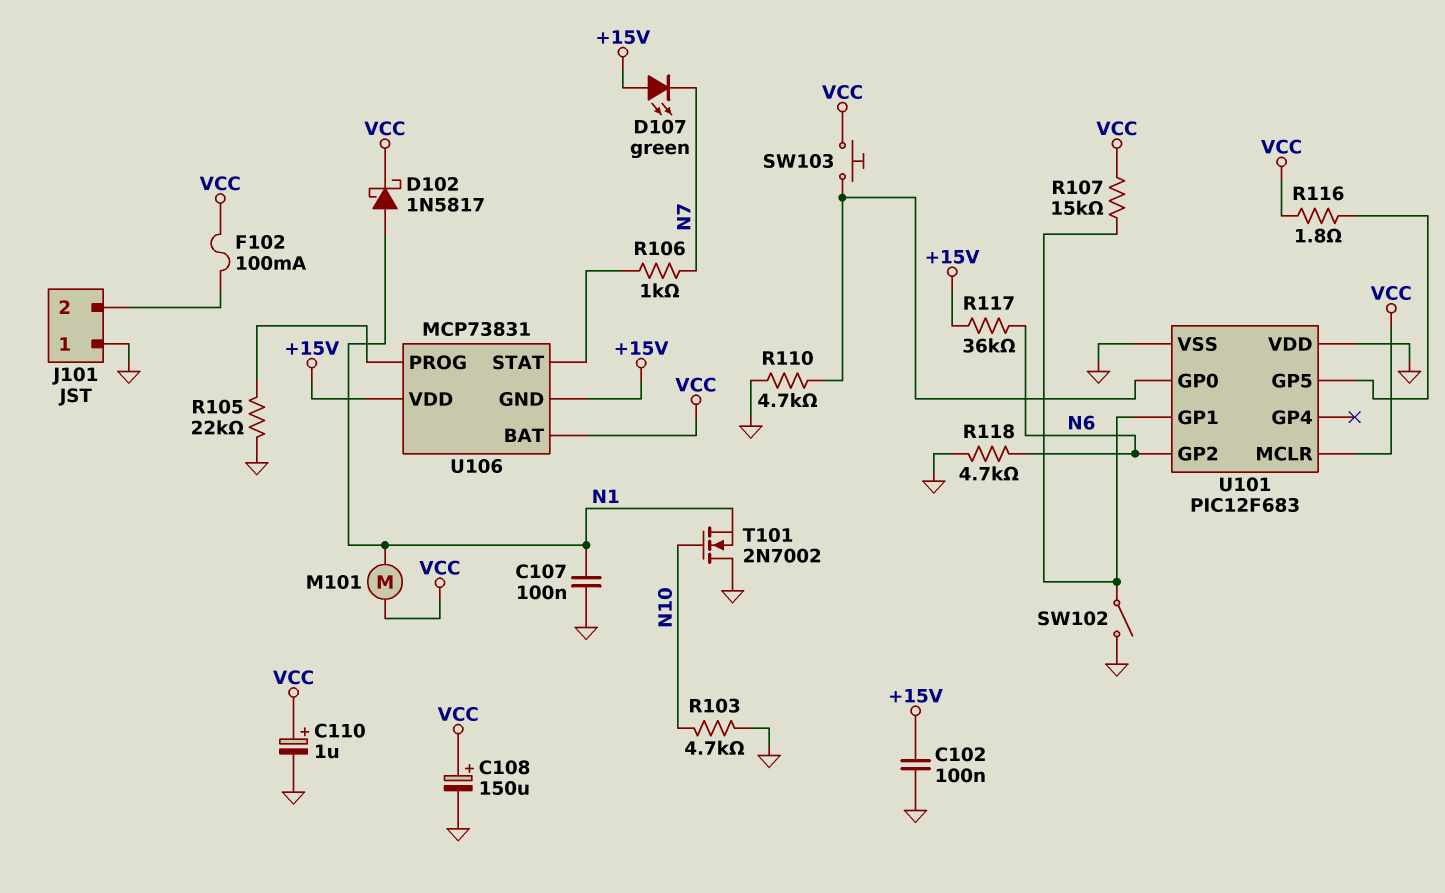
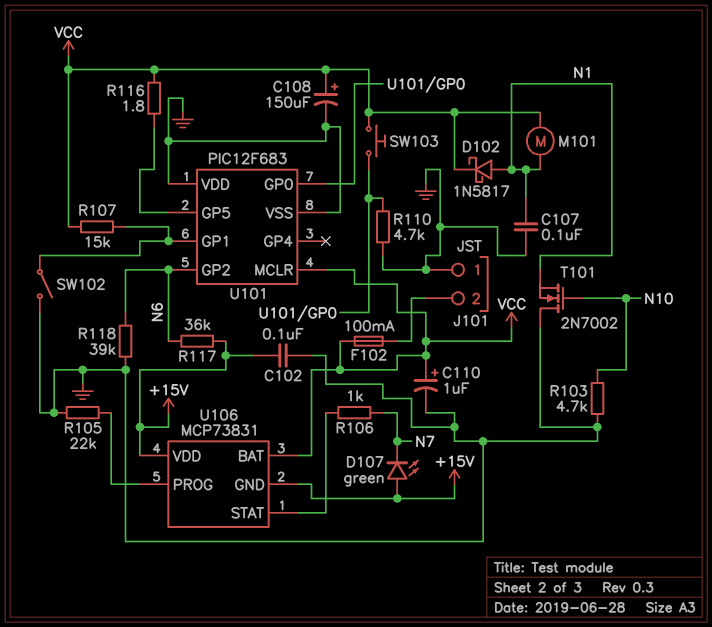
R118: 4.7k (GND, N6) -> 39k (GND, N6)

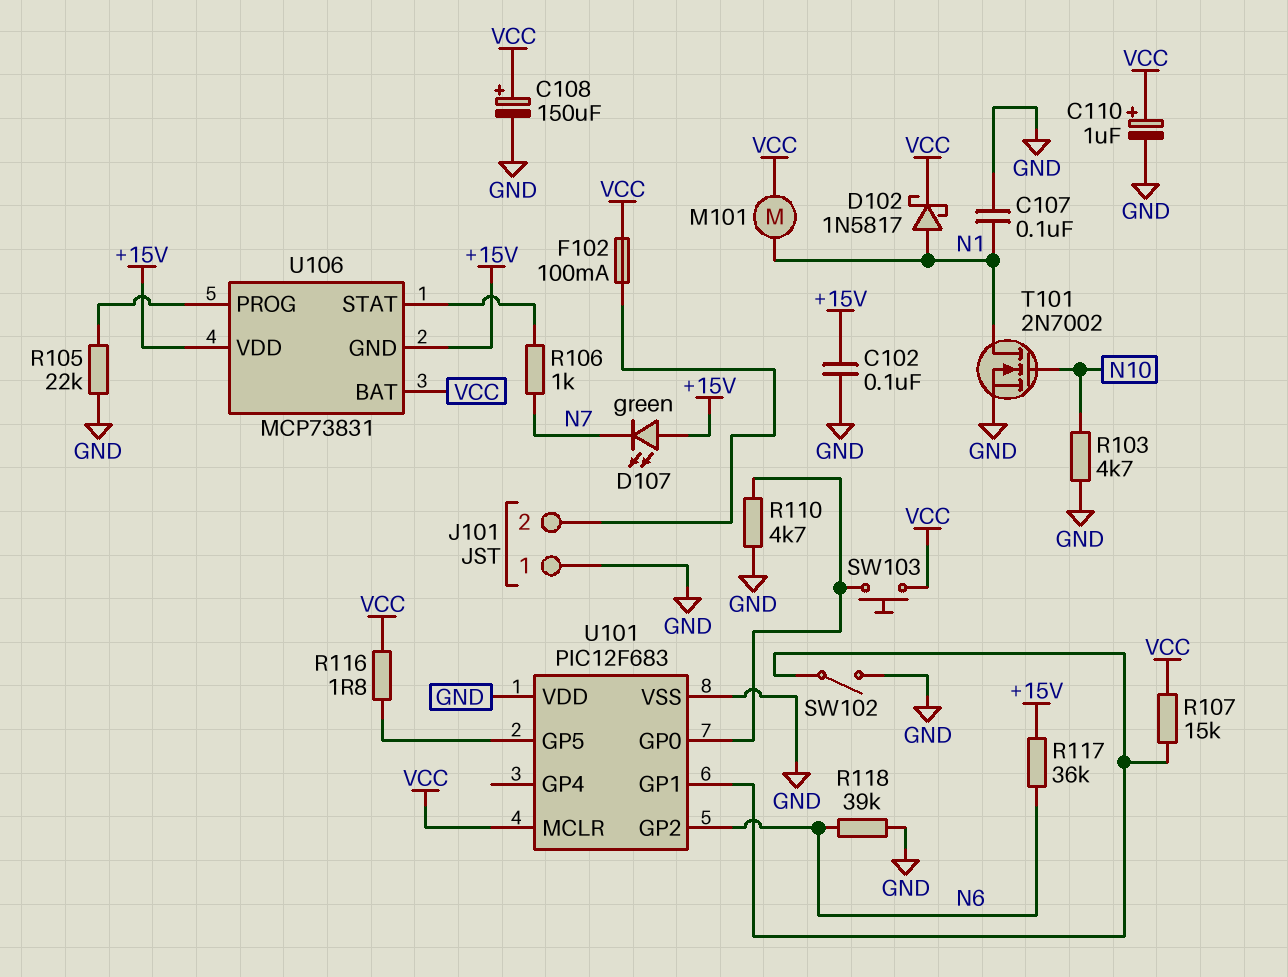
T101: NMOS 2N7002 (G N10, D GND, S N1) -> NMOS 2N7002 (G N10, D N1, S GND)

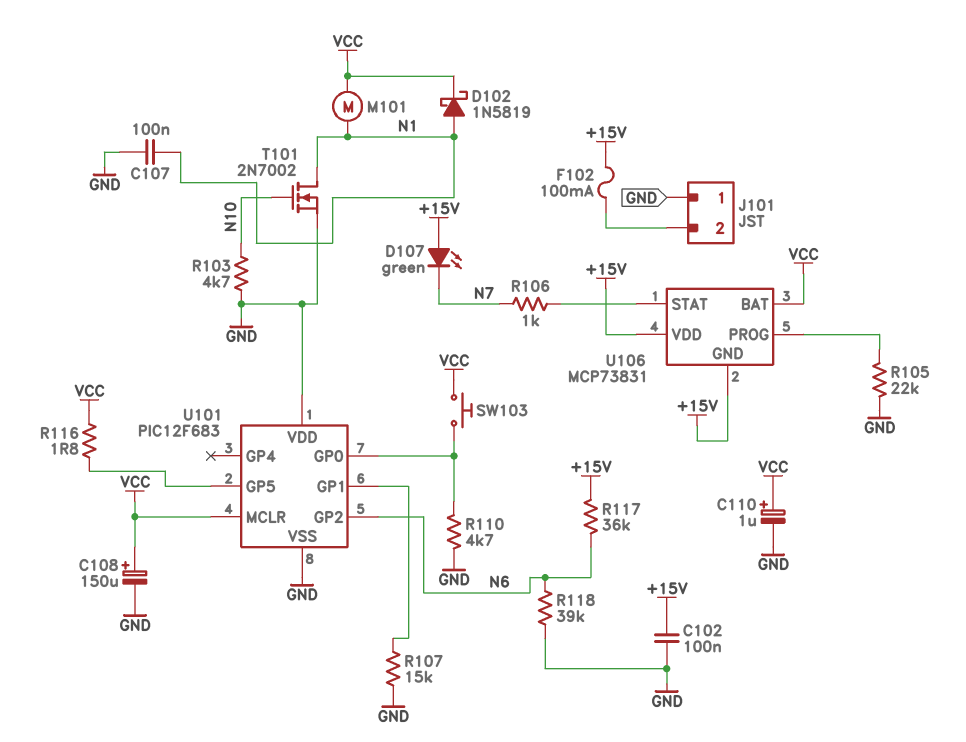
D102: schottky 1N5817 (A N1, K VCC) -> schottky 1N5819 (A N1, K VCC)
F102: 100mA (J101/2, VCC) -> 100mA (+15V, J101/2)
R107: 15k (U101/GP1, VCC) -> 15k (GND, U101/GP1)
SW102: switch (GND, U101/GP1) -> none

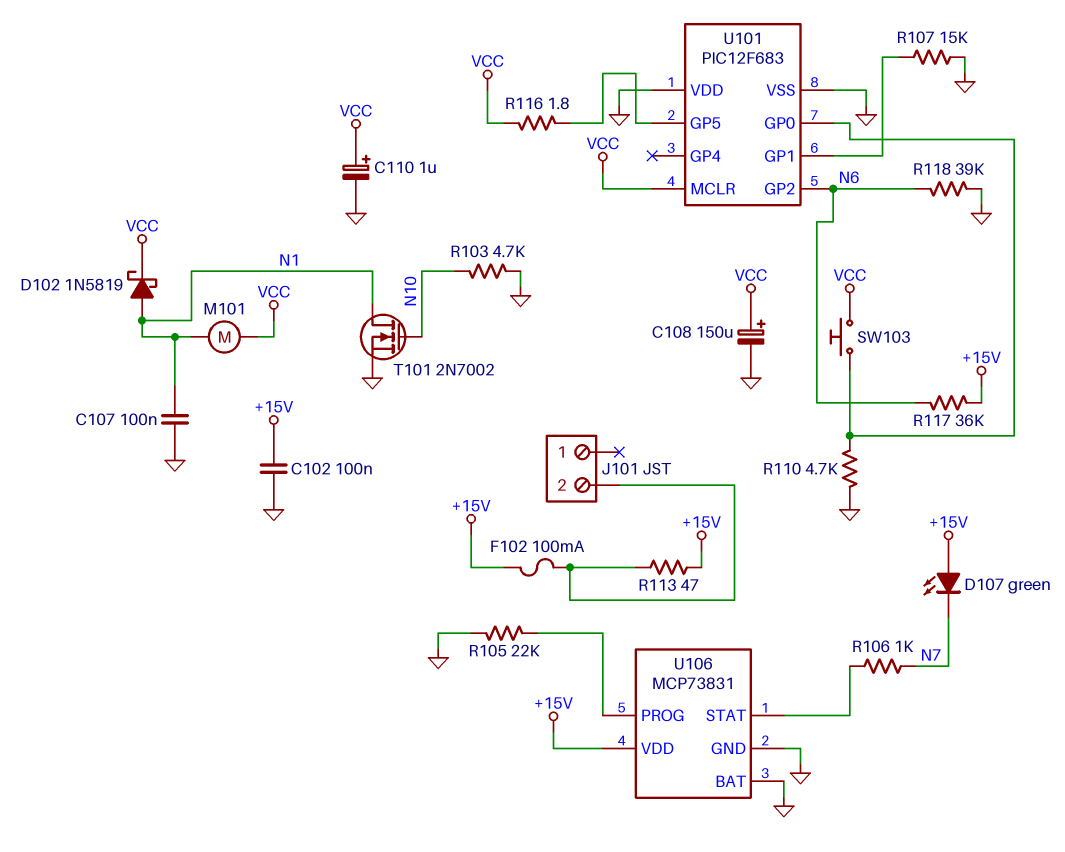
J101 pin 1: GND -> none
R113: none -> 47 (+15V, J101/2)
U106 pin BAT: VCC -> GND
U106 pin GND: +15V -> GND

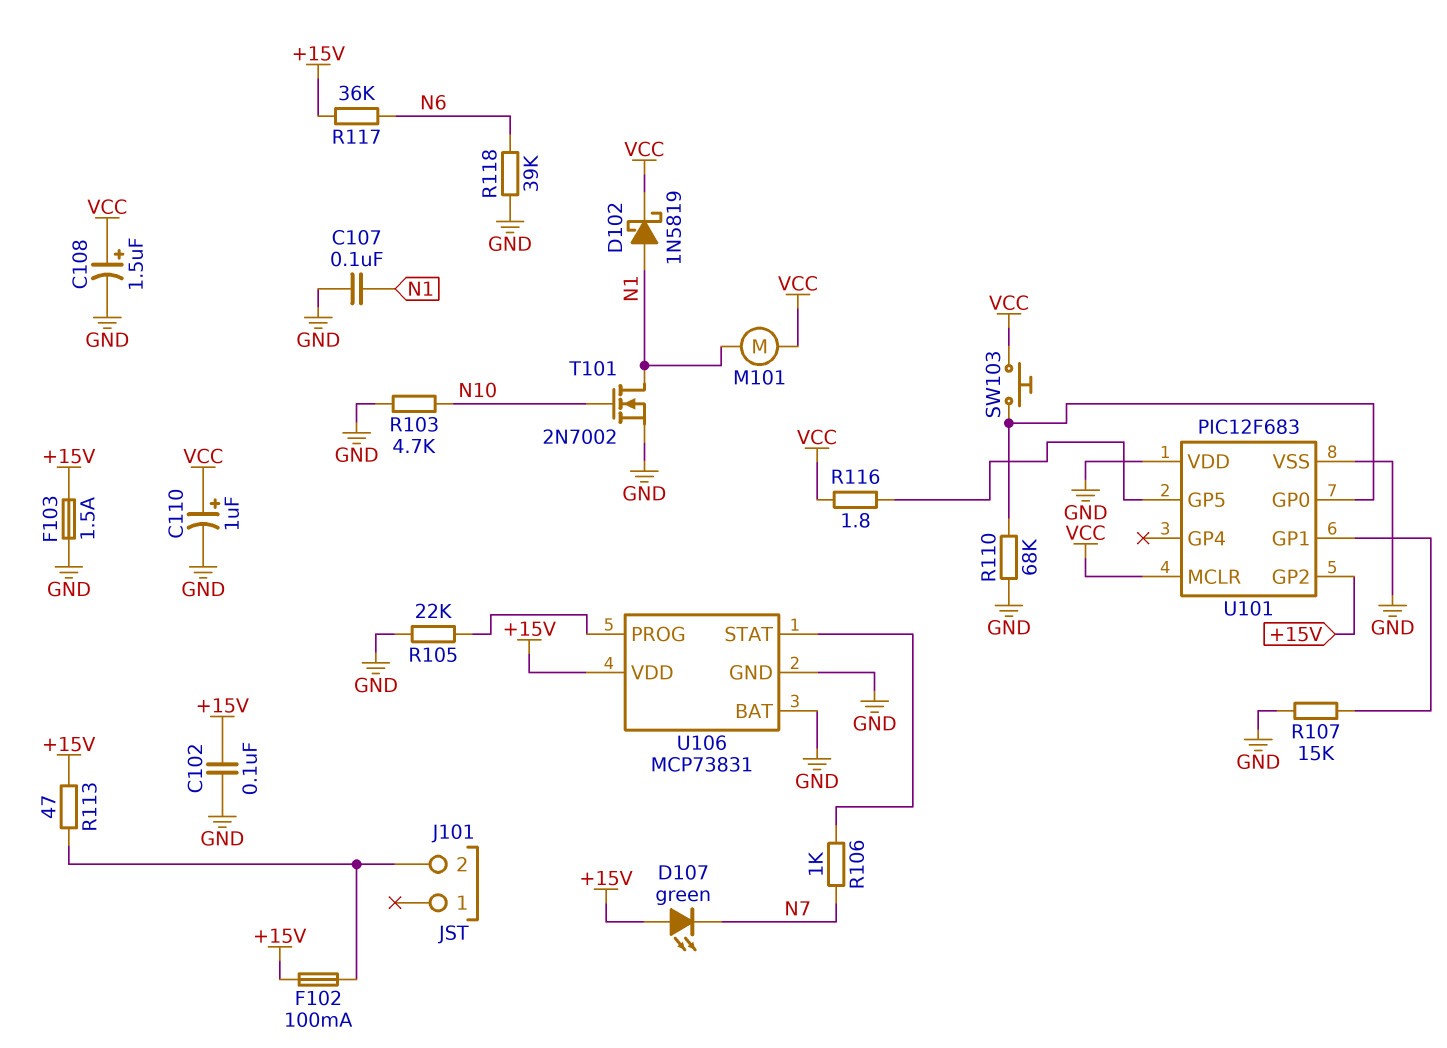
C108: 150uF (plus VCC, minus GND) -> 1.5uF (plus VCC, minus GND)
F103: none -> 1.5A (+15V, GND)
R110: 4.7k (GND, U101/GP0) -> 68k (GND, U101/GP0)
U101 pin GP2: N6 -> +15V

